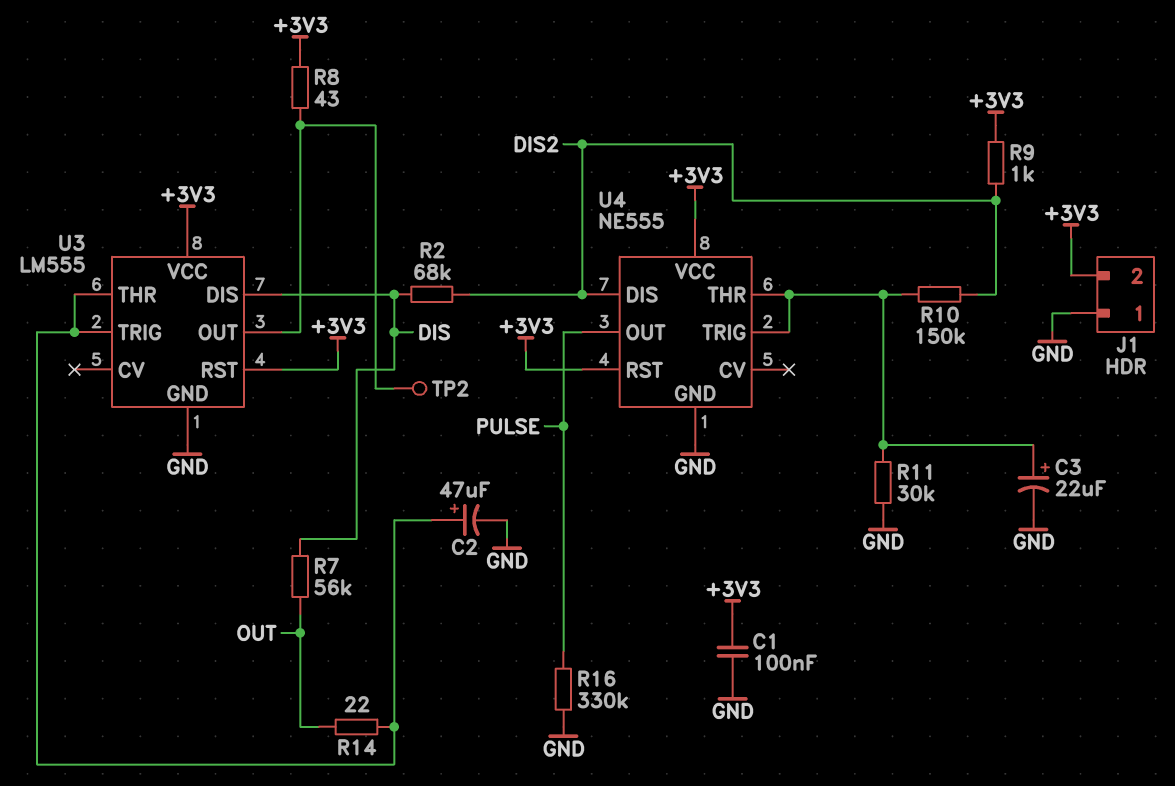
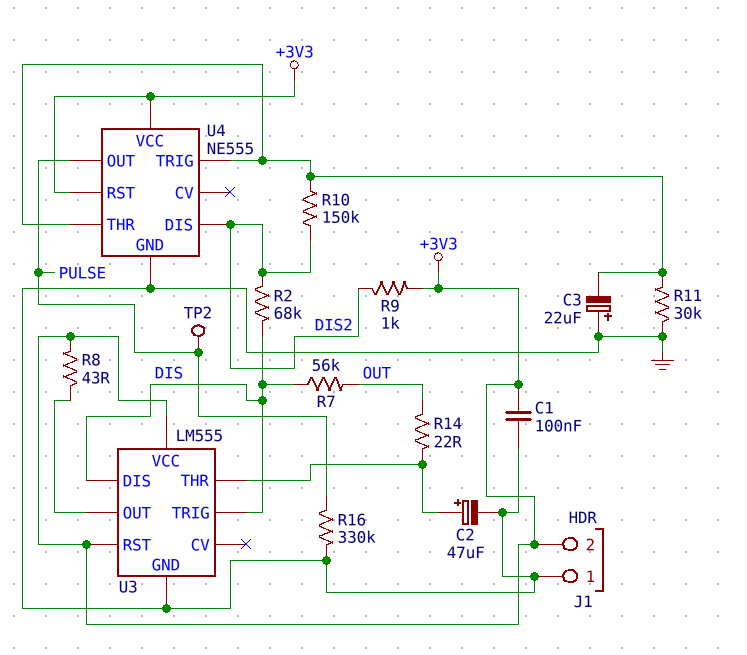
C3: 22uF (plus U4/THR, minus GND) -> 22uF (plus GND, minus U4/THR)
TP2: test point (U3/OUT) -> test point (PULSE)
U3 pin TRIG: U3/THR -> DIS

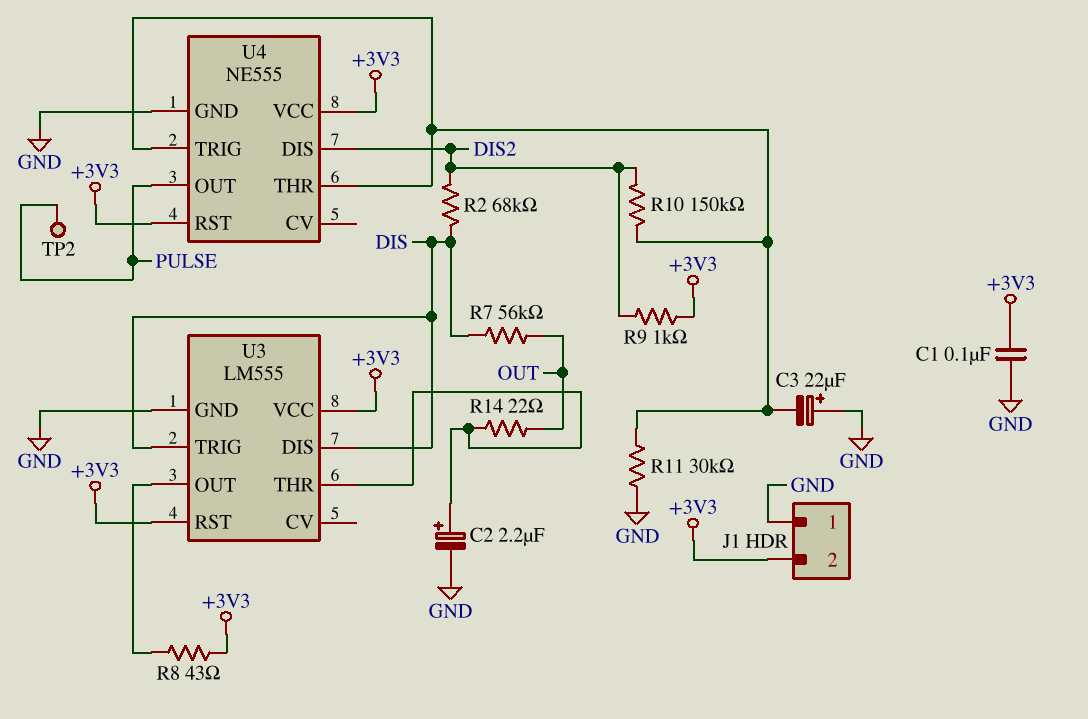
C2: 47uF (plus U3/THR, minus GND) -> 2.2uF (plus U3/THR, minus GND)
R16: 330k (GND, PULSE) -> none

